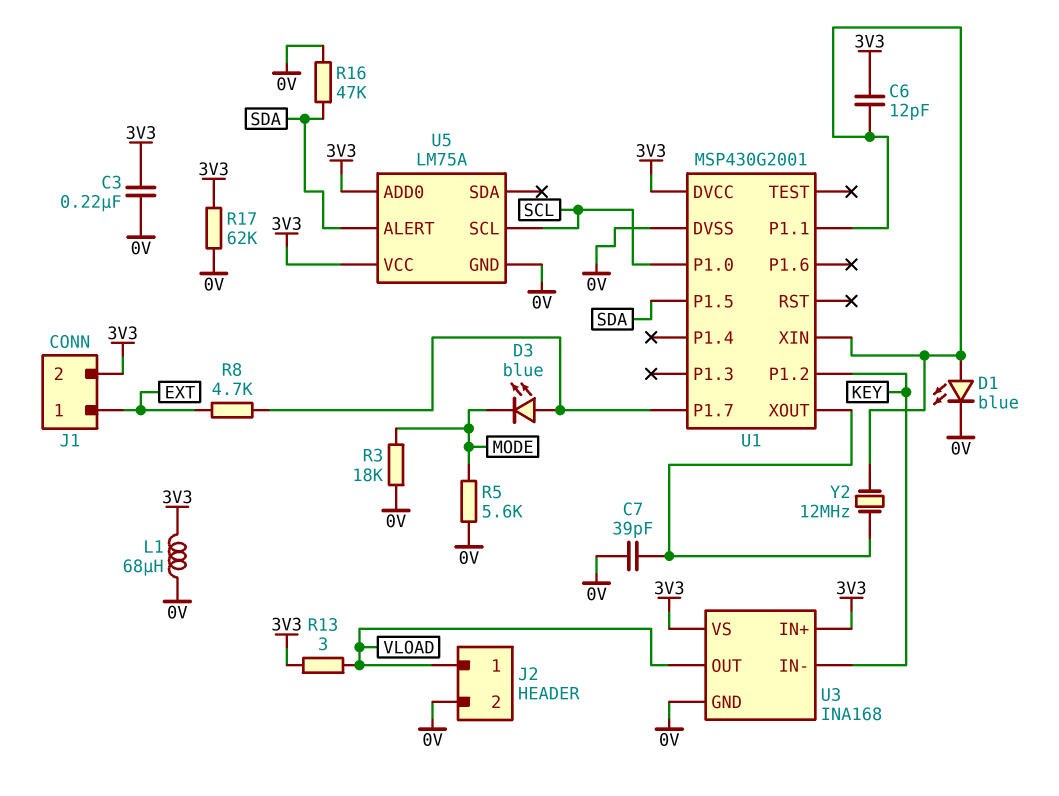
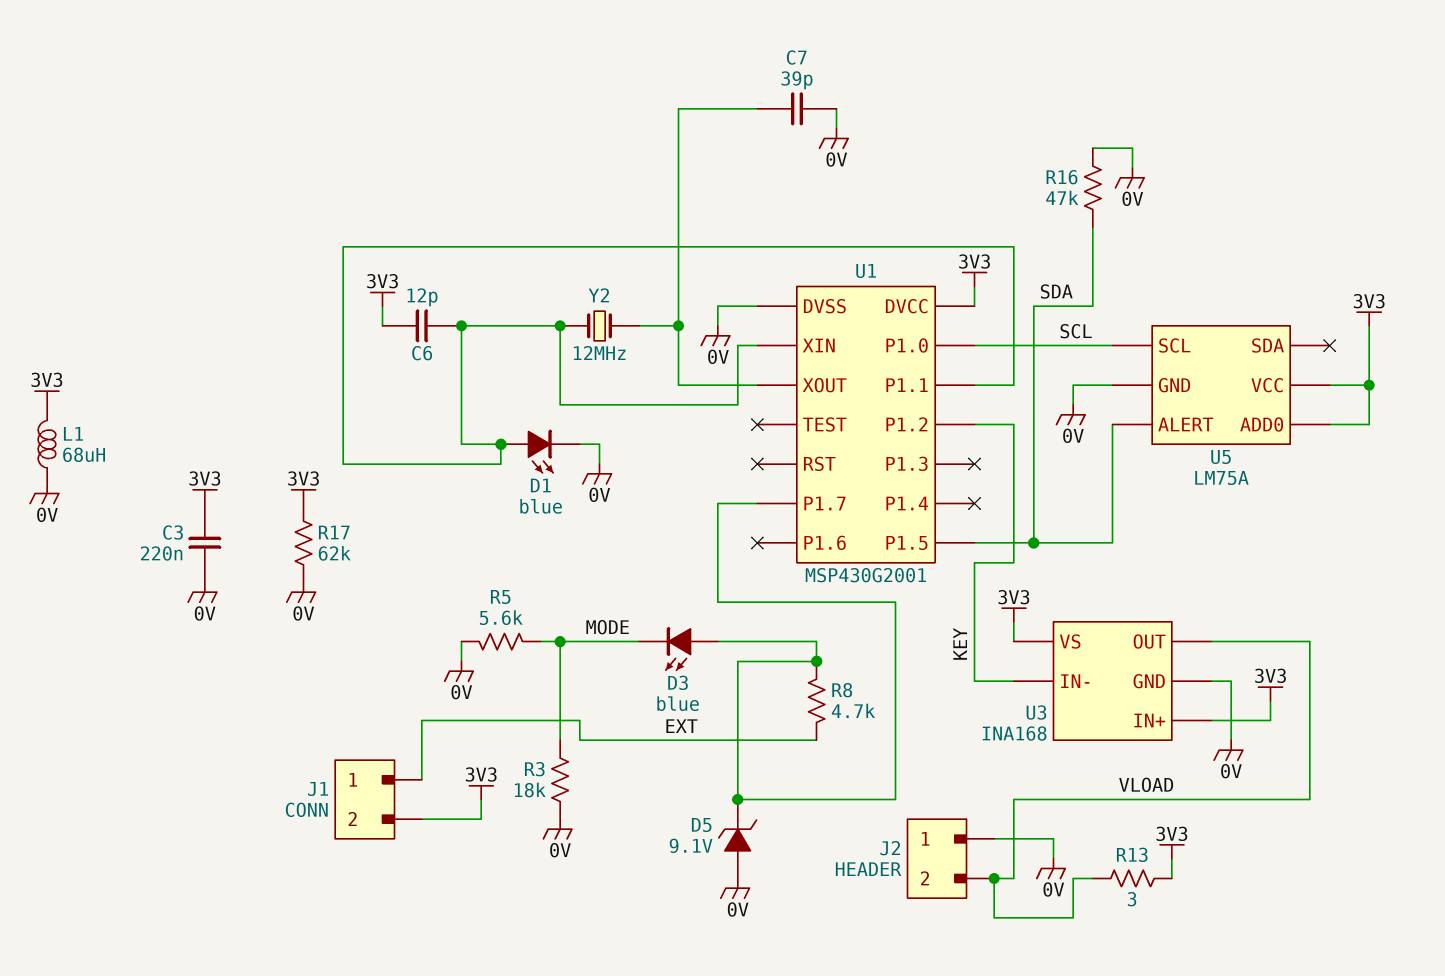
D5: none -> zener 9.1V (A 0V, K U1/P1.7)
J2 pin 1: VLOAD -> 0V
J2 pin 2: 0V -> VLOAD

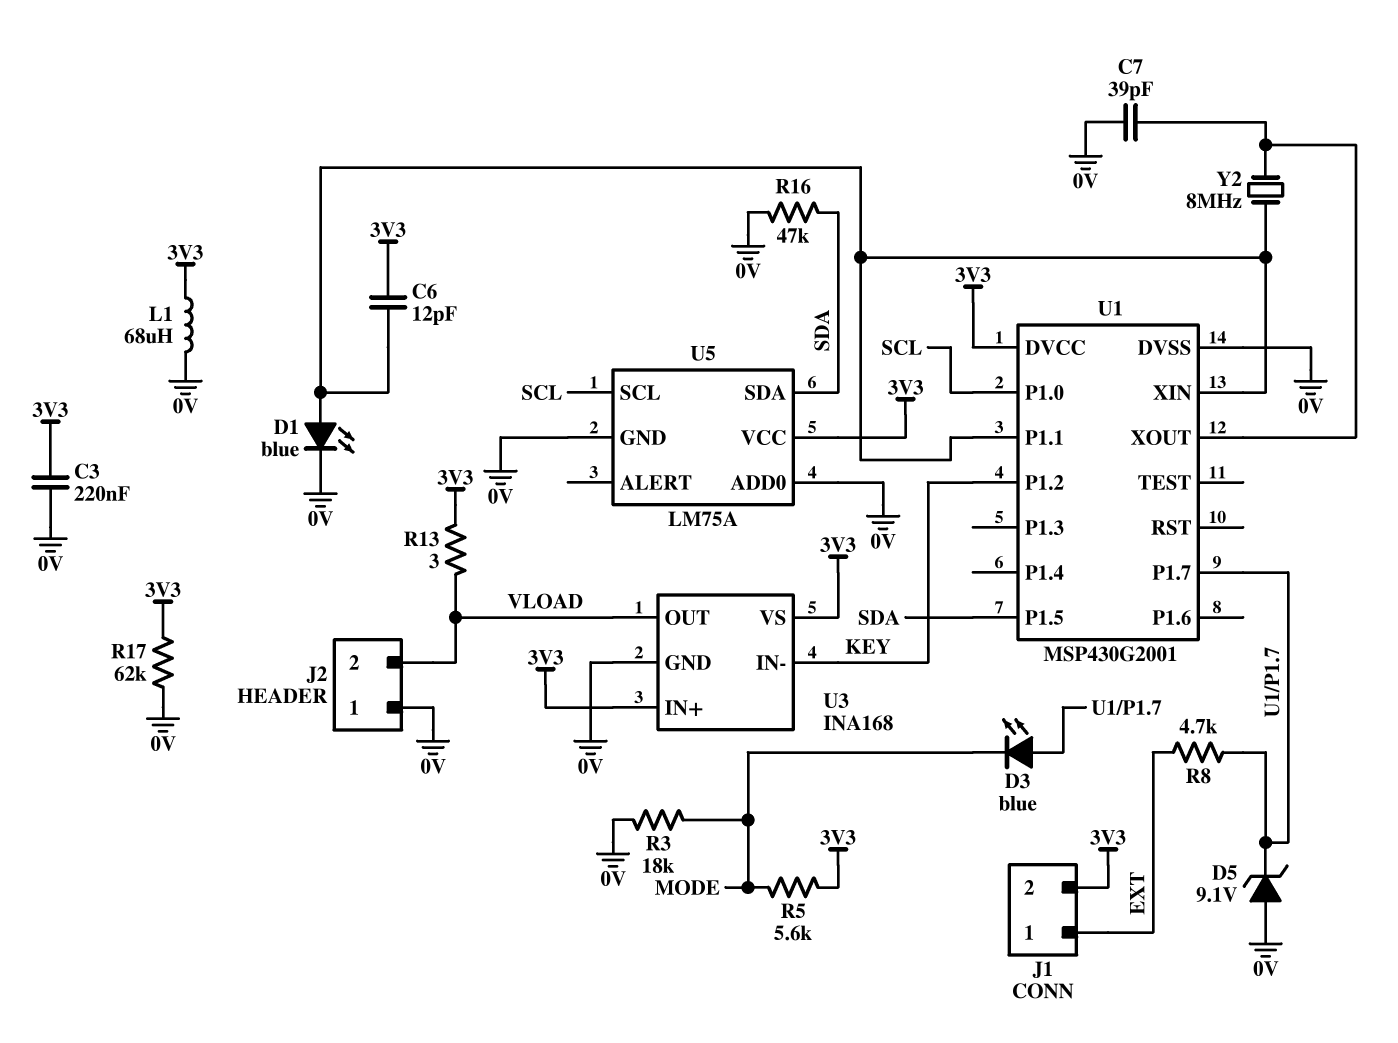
R5: 5.6k (0V, MODE) -> 5.6k (3V3, MODE)
U5 pin ADD0: 3V3 -> 0V
U5 pin ALERT: SDA -> none
U5 pin SDA: none -> SDA
Y2: 12MHz (U1/P1.1, U1/XOUT) -> 8MHz (U1/P1.1, U1/XOUT)

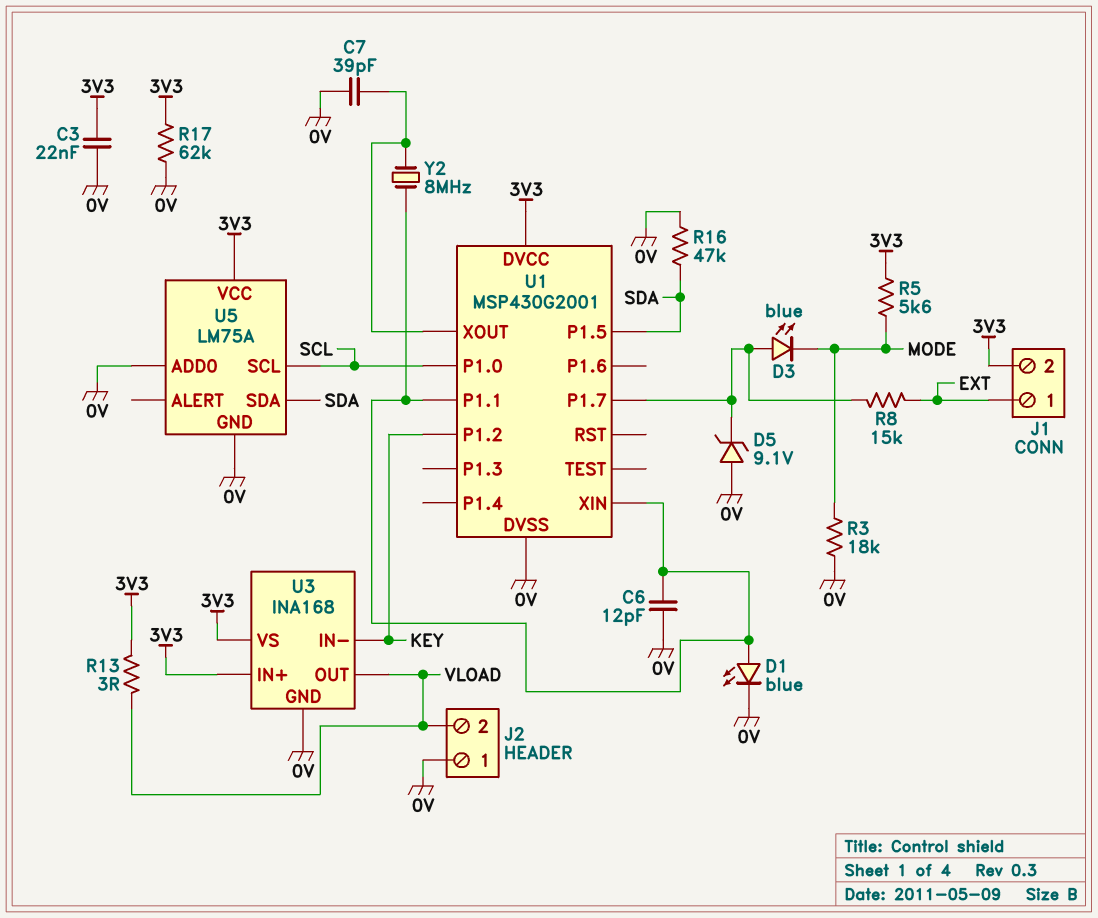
C3: 220nF (0V, 3V3) -> 22nF (0V, 3V3)
C6: 12pF (3V3, U1/P1.1) -> 12pF (0V, U1/P1.1)
L1: 68uH (0V, 3V3) -> none
R8: 4.7k (EXT, U1/P1.7) -> 15k (EXT, U1/P1.7)

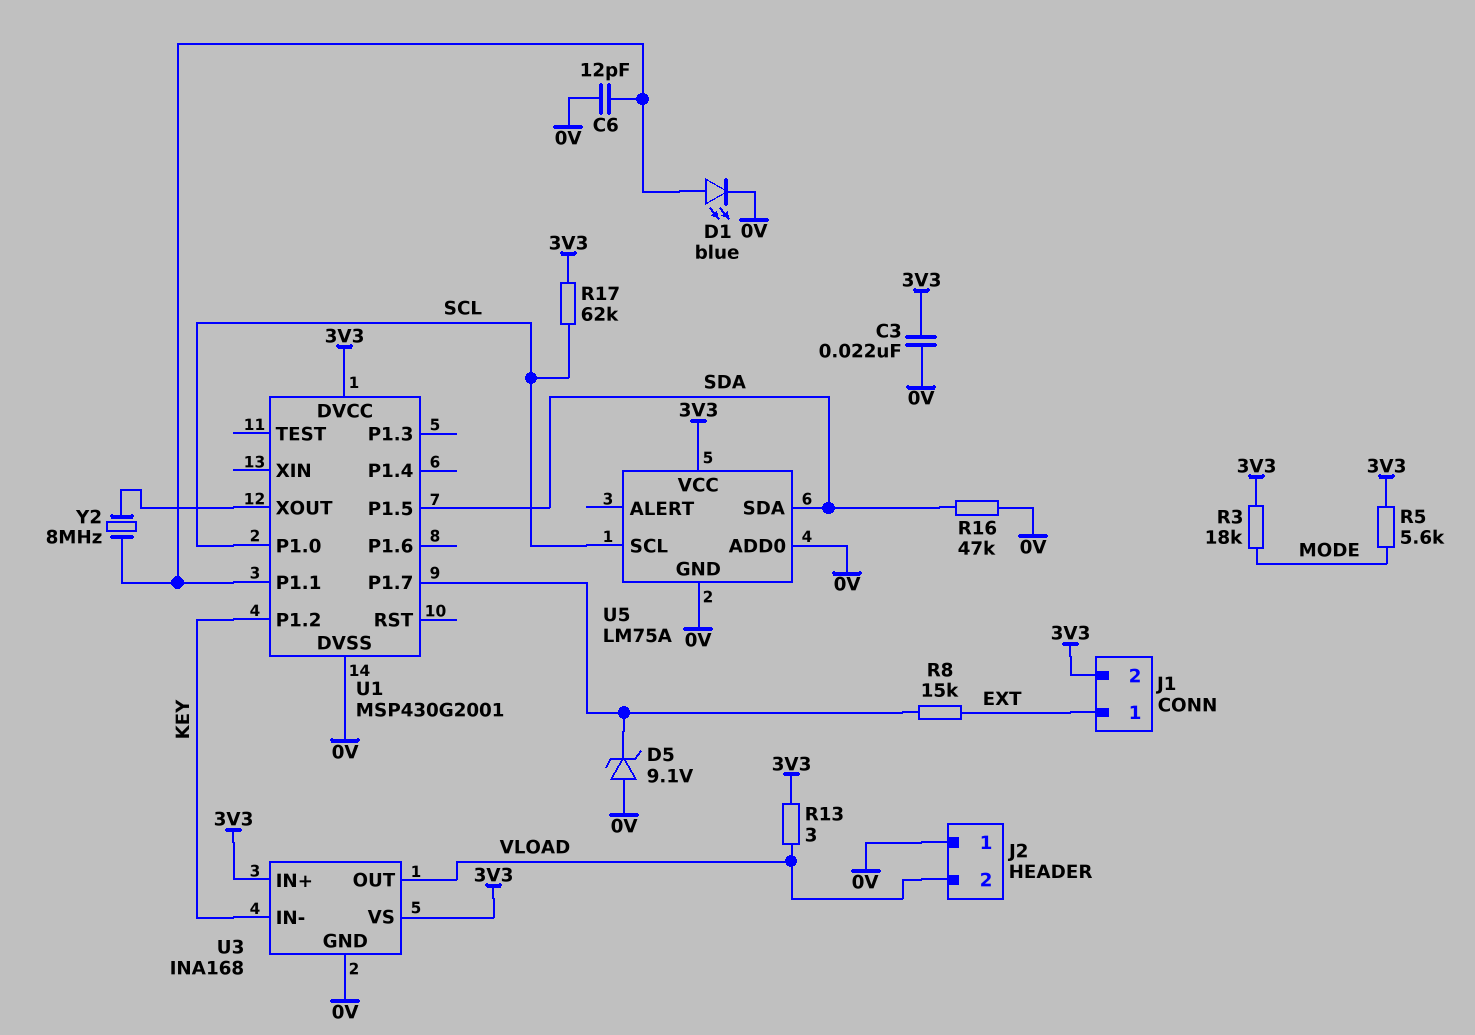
C7: 39pF (0V, U1/XOUT) -> none
D3: LED blue (A U1/P1.7, K MODE) -> none
R3: 18k (0V, MODE) -> 18k (3V3, MODE)
R17: 62k (0V, 3V3) -> 62k (3V3, SCL)
U1 pin XIN: U1/P1.1 -> none

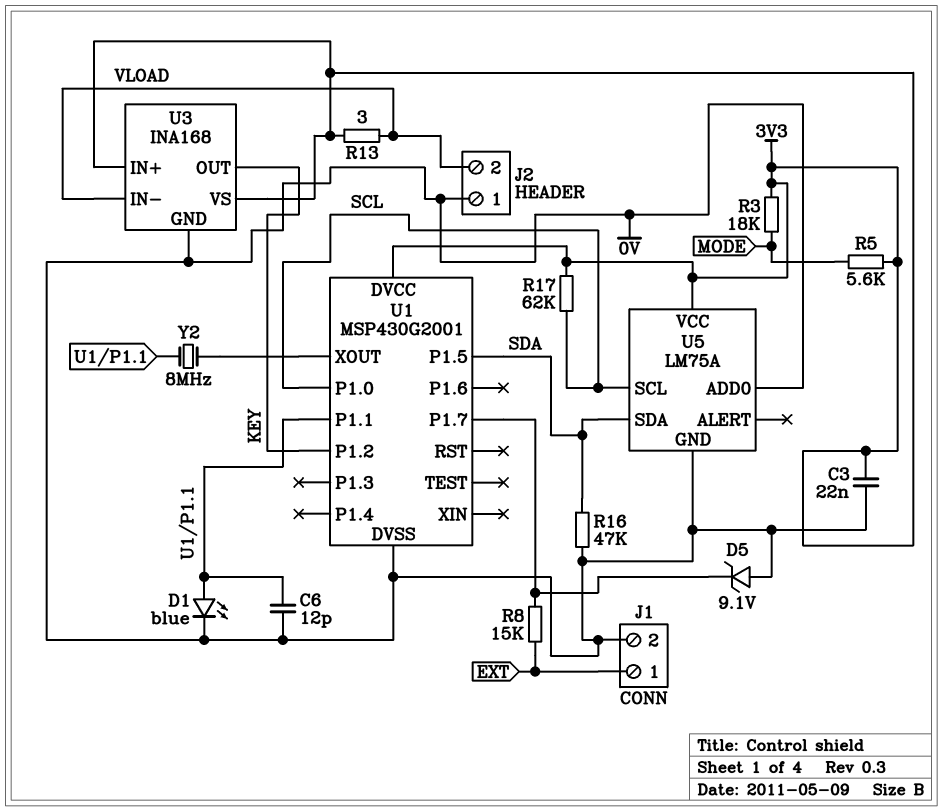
J1 pin 2: 3V3 -> 0V
U3 pin IN-: KEY -> VLOAD
U3 pin OUT: VLOAD -> KEY

